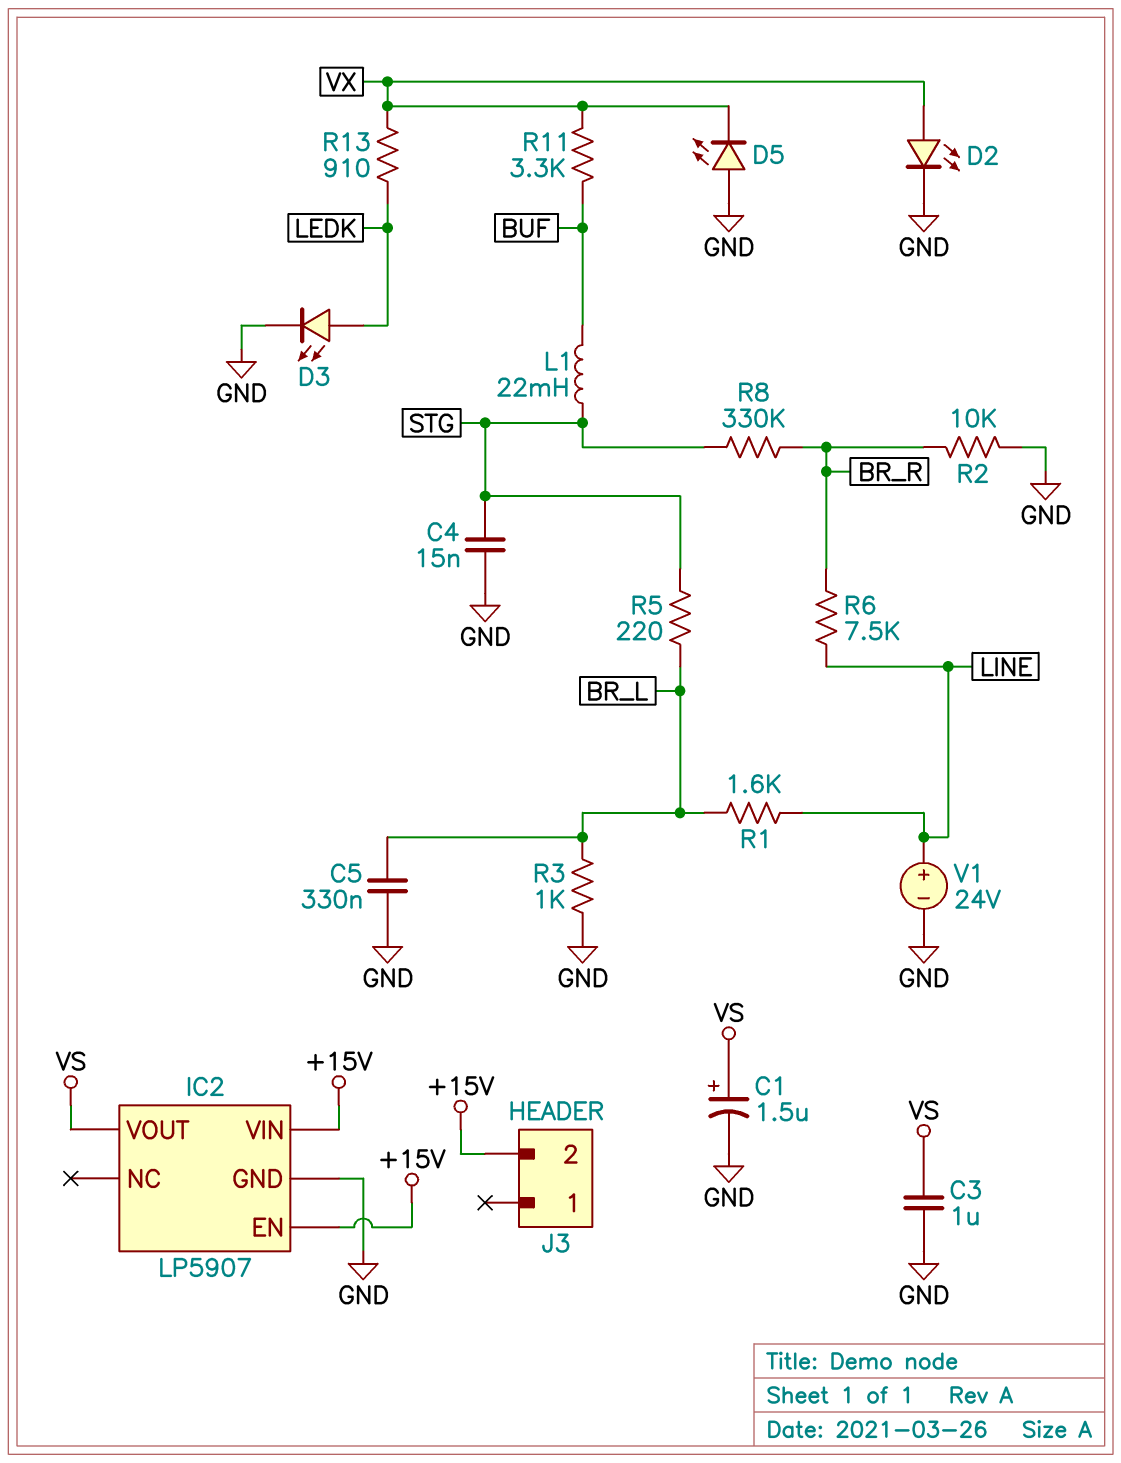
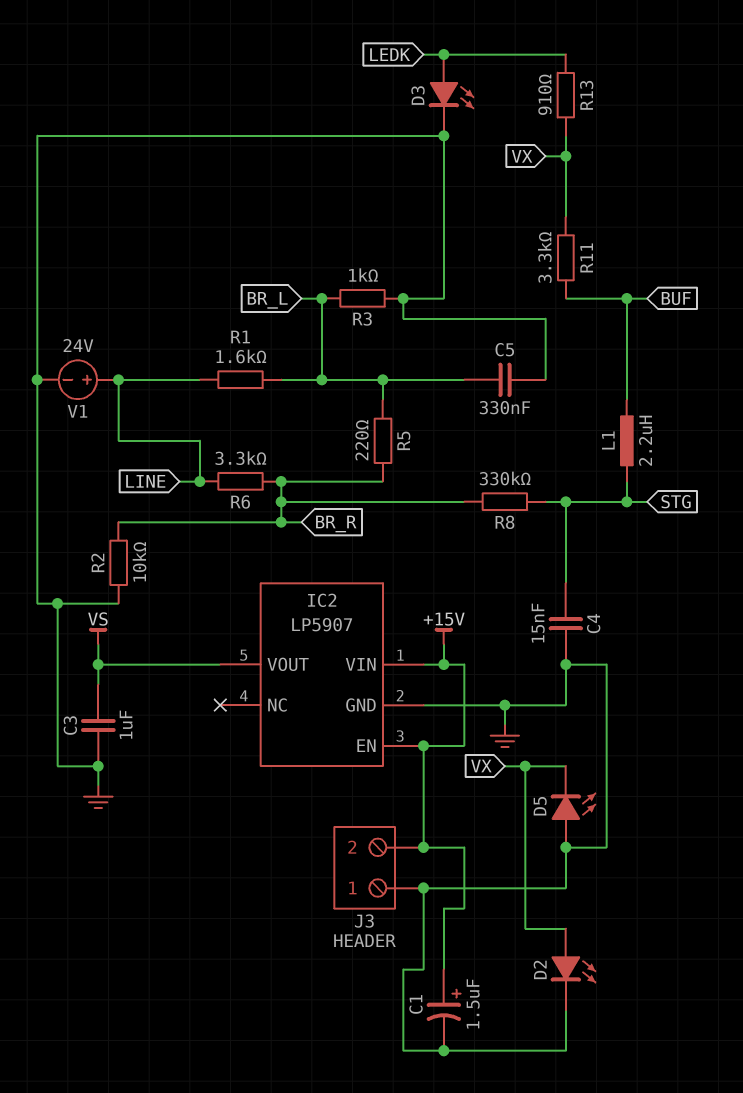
C1: 1.5uF (plus VS, minus GND) -> 1.5uF (plus +15V, minus GND)
J3 pin 1: none -> GND
L1: 22mH (BUF, STG) -> 2.2uH (BUF, STG)
R5: 220 (BR_L, STG) -> 220 (BR_L, BR_R)
R6: 7.5k (BR_R, LINE) -> 3.3k (BR_R, LINE)

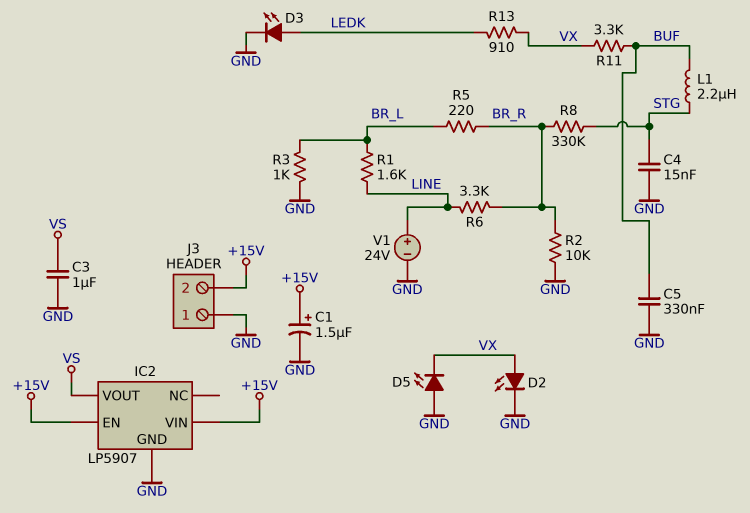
C5: 330nF (BR_L, GND) -> 330nF (BUF, GND)

